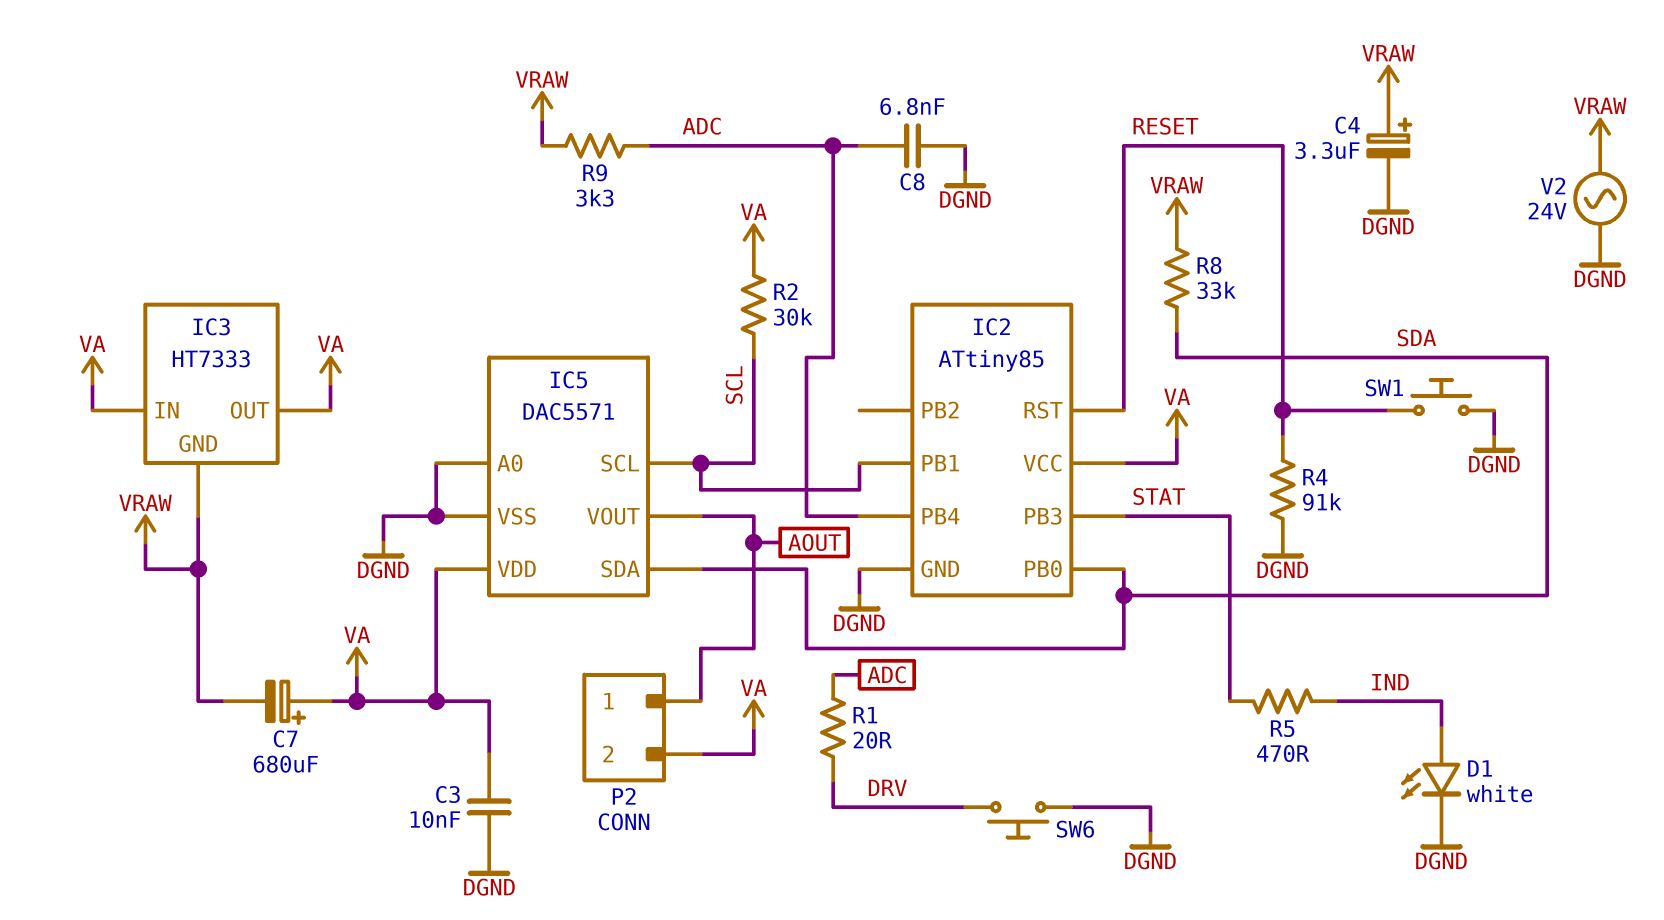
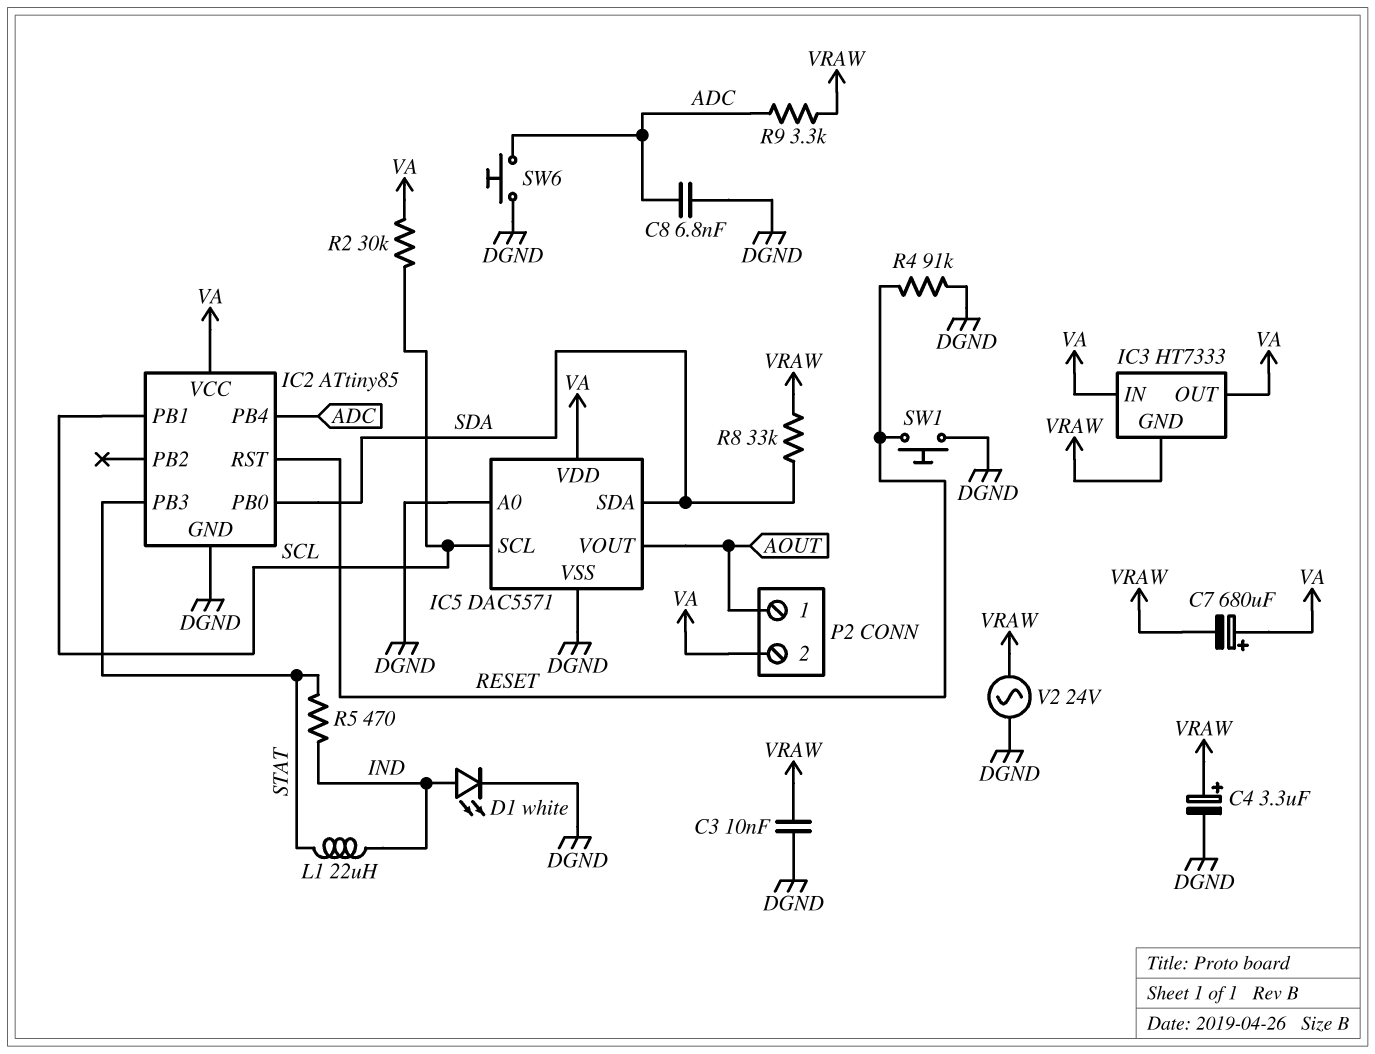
C3: 10nF (DGND, VA) -> 10nF (DGND, VRAW)
L1: none -> 22uH (IND, STAT)
R1: 20 (ADC, DRV) -> none
SW6: button (DGND, DRV) -> button (ADC, DGND)

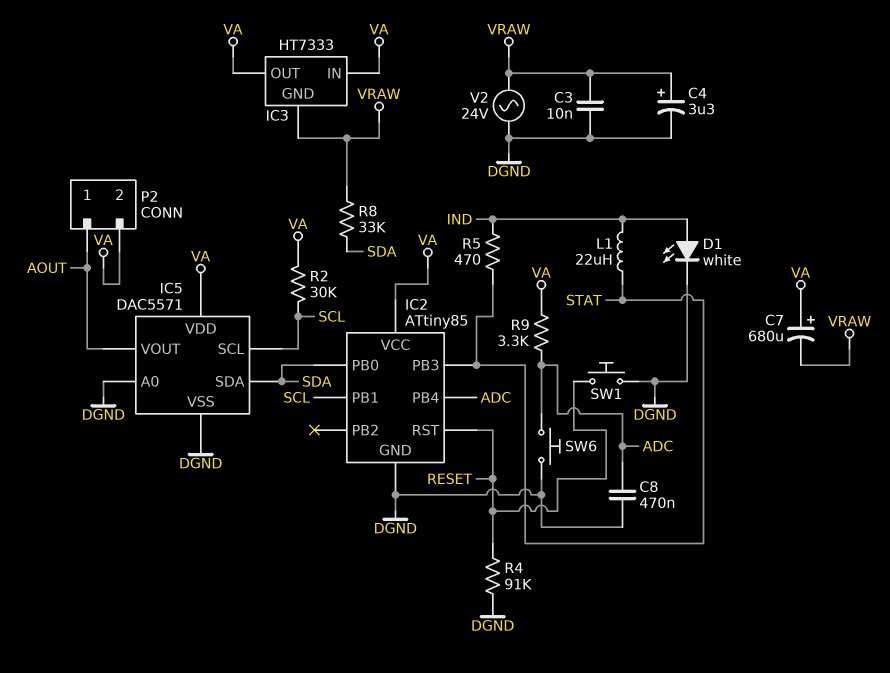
C8: 6.8nF (ADC, DGND) -> 470nF (ADC, DGND)
R9: 3.3k (ADC, VRAW) -> 3.3k (ADC, VA)

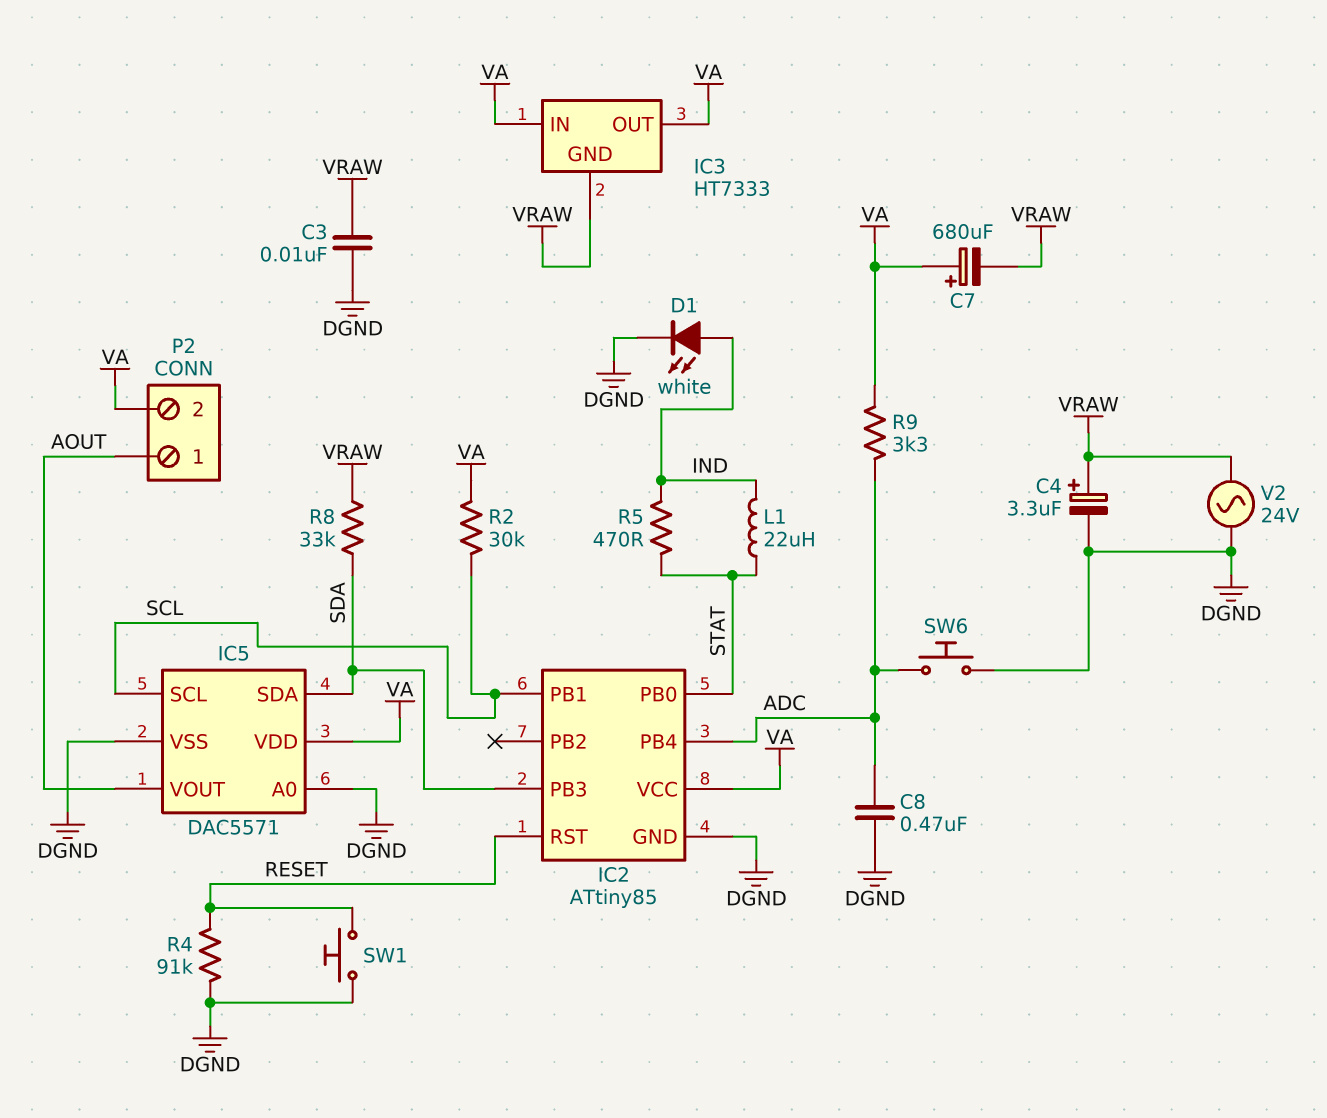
IC2 pin PB0: SDA -> STAT
IC2 pin PB3: STAT -> SDA

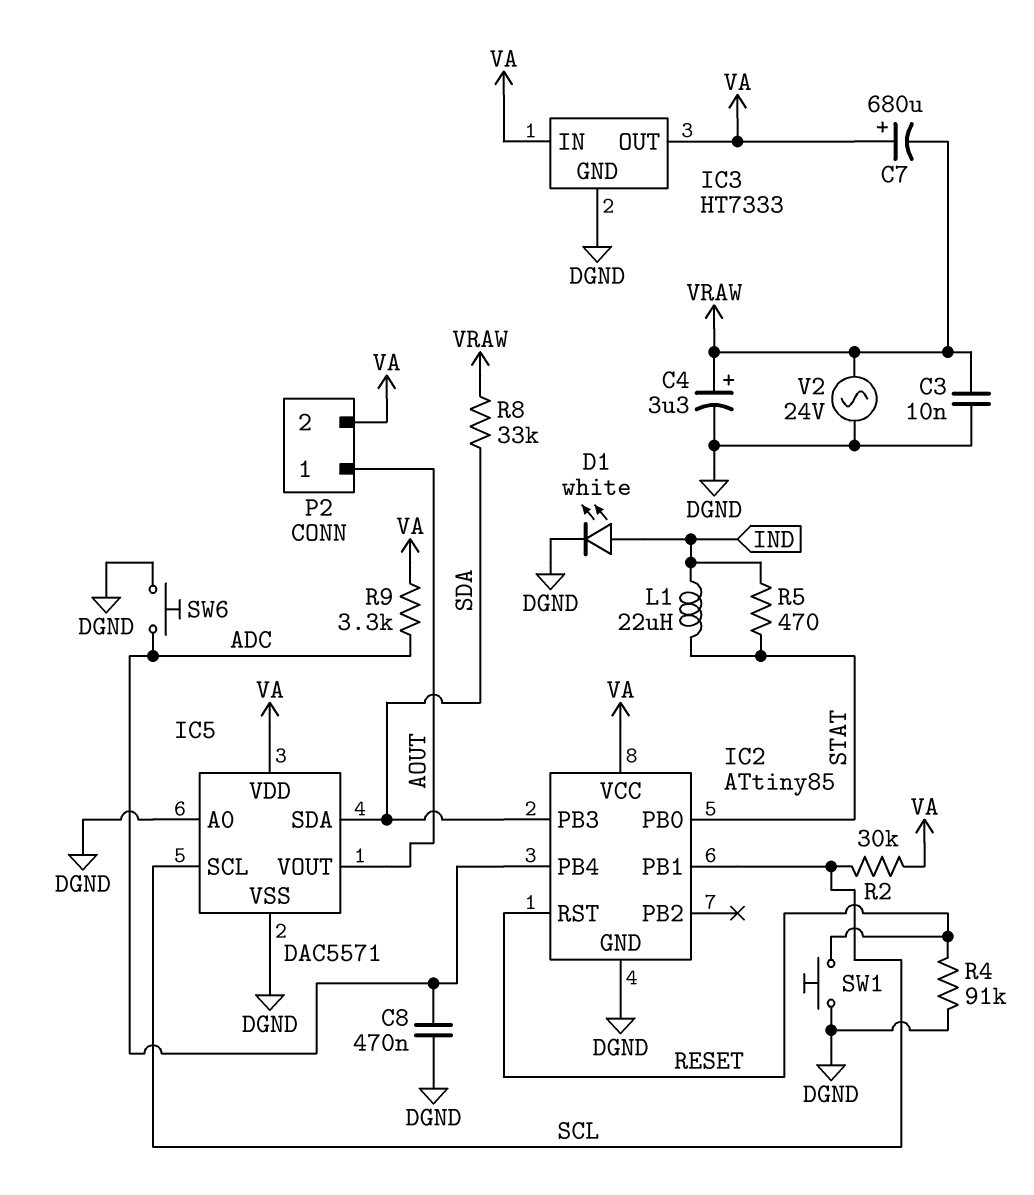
IC3 pin GND: VRAW -> DGND

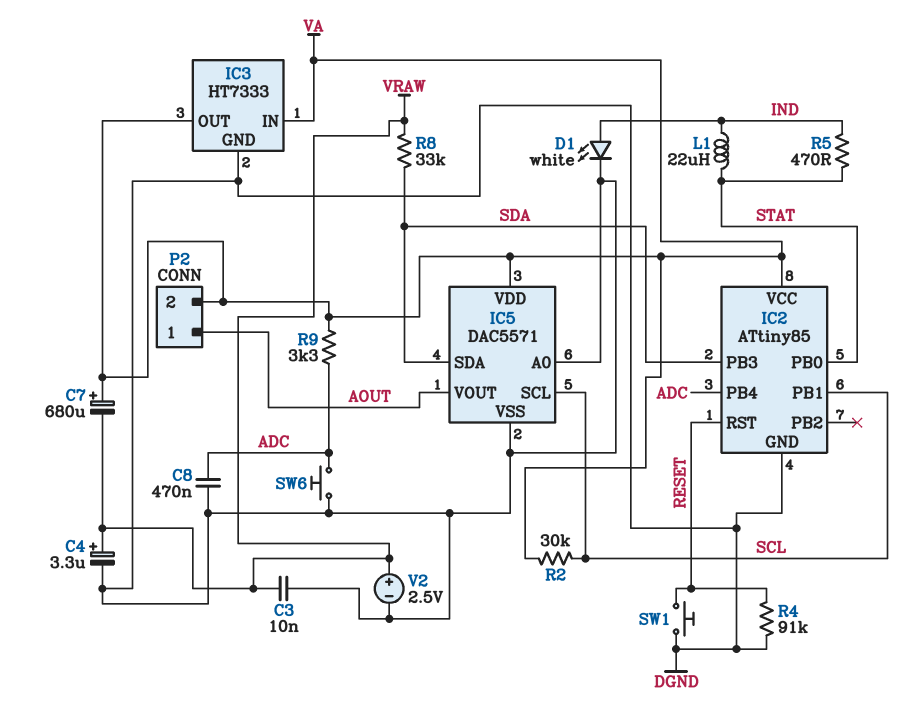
V2: AC 24V (DGND, VRAW) -> 2.5V (plus VRAW, minus DGND)

